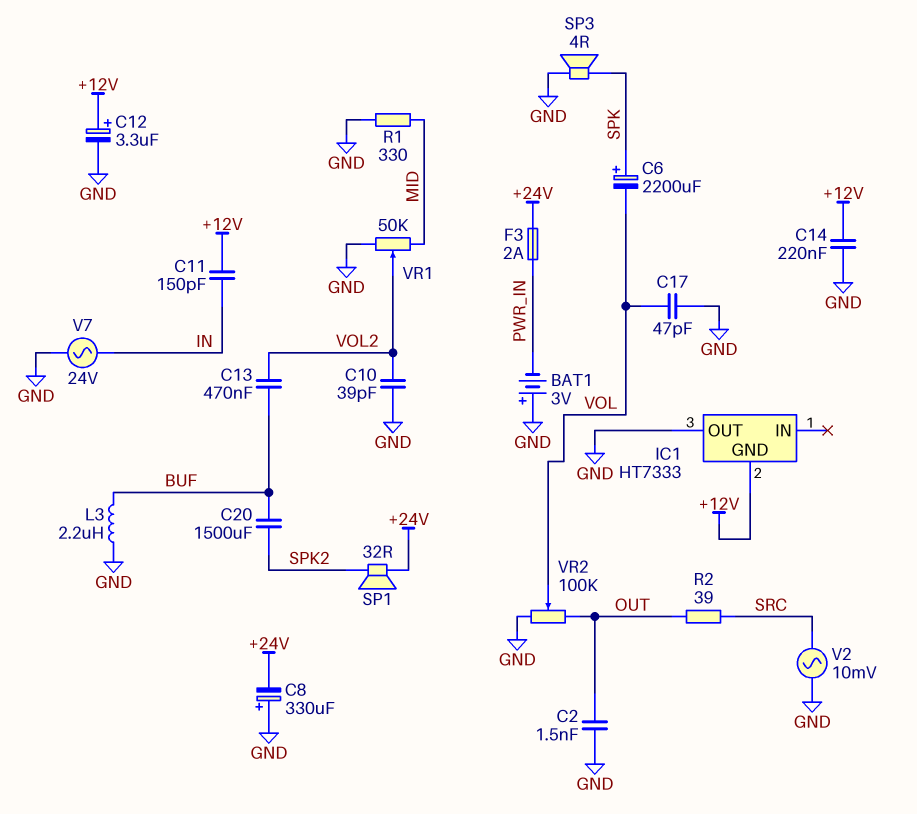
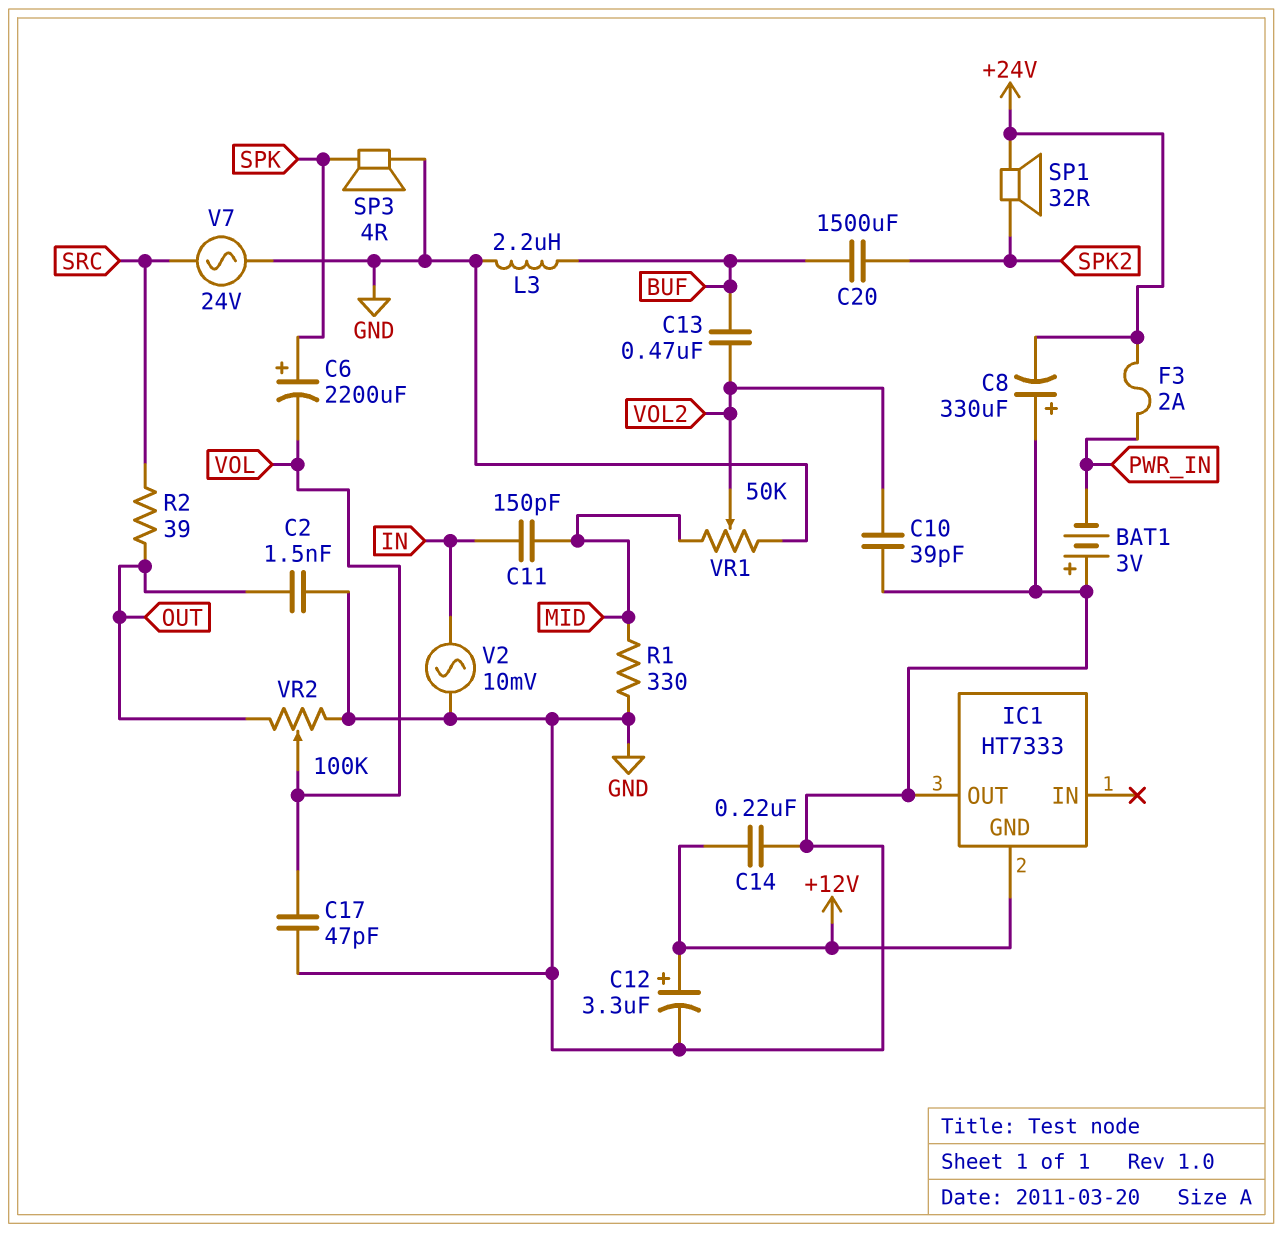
C11: 150pF (+12V, IN) -> 150pF (IN, MID)
V2: AC 10mV (GND, SRC) -> AC 10mV (GND, IN)
V7: AC 24V (GND, IN) -> AC 24V (GND, SRC)

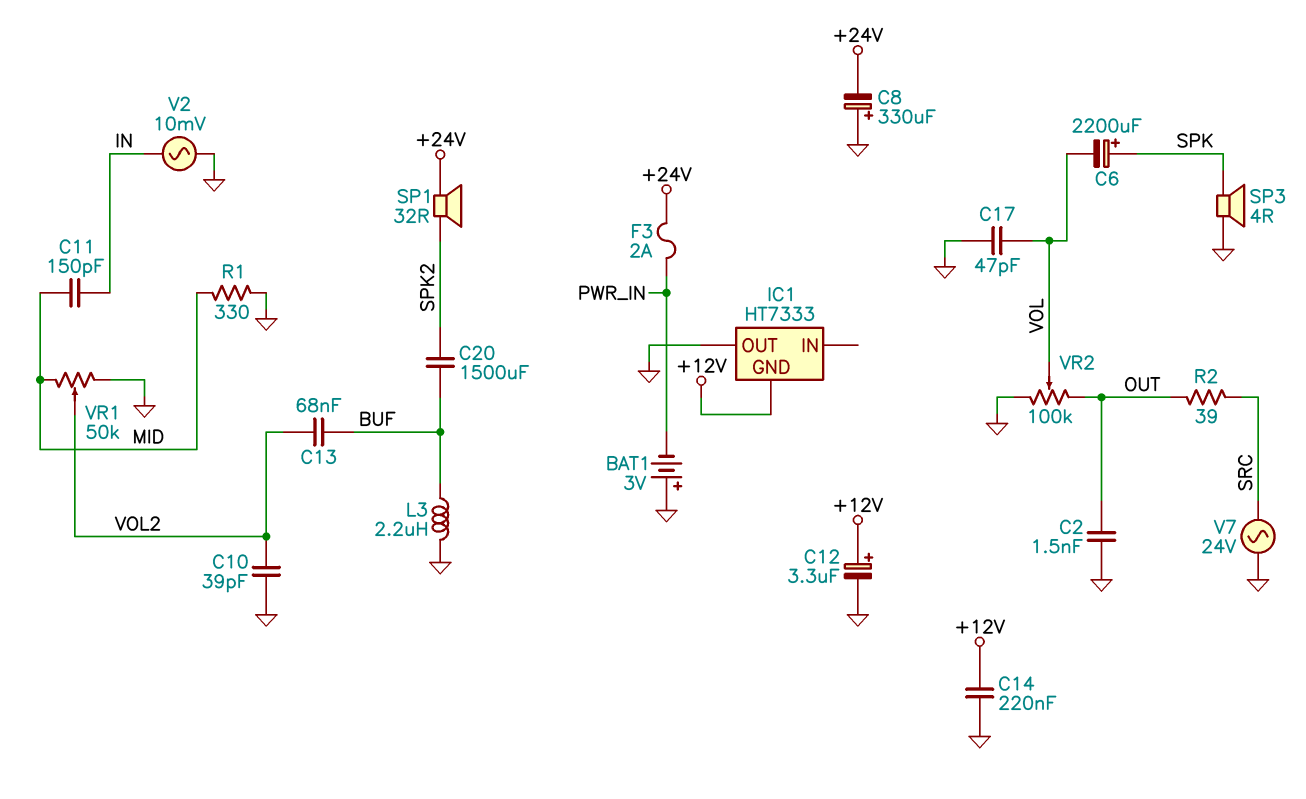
C13: 470nF (BUF, VOL2) -> 68nF (BUF, VOL2)

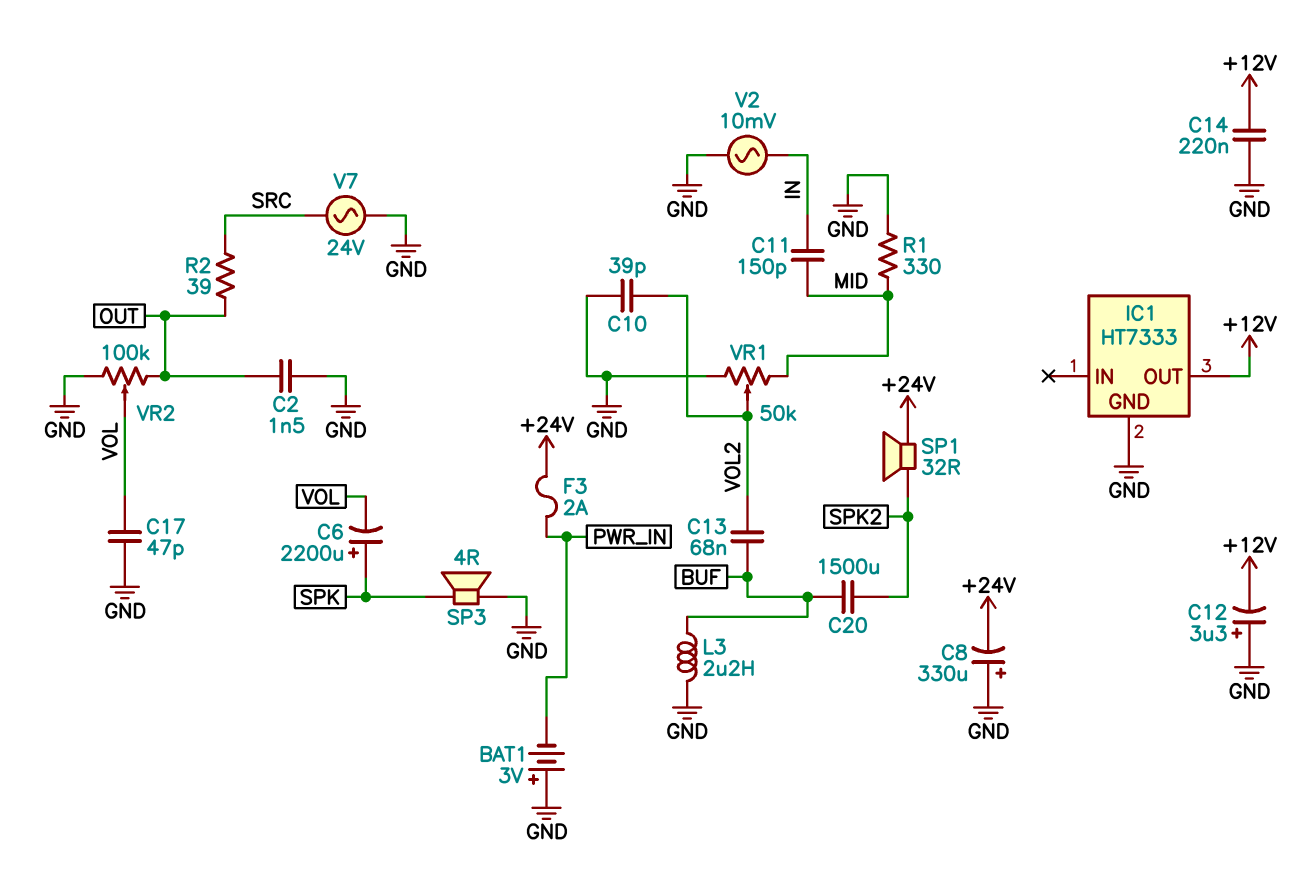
C12: 3.3uF (plus +12V, minus GND) -> 3.3uF (plus GND, minus +12V)
IC1 pin GND: +12V -> GND
IC1 pin OUT: GND -> +12V

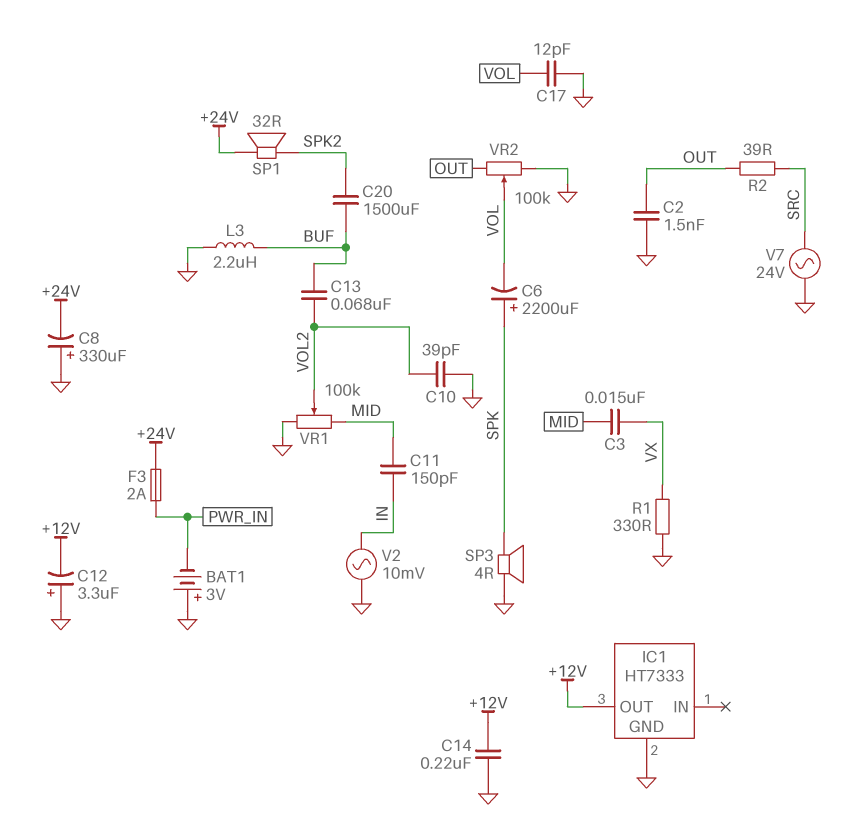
C3: none -> 15nF (MID, VX)
C17: 47pF (GND, VOL) -> 12pF (GND, VOL)
R1: 330 (GND, MID) -> 330 (GND, VX)
VR1: 50k (GND, MID, wiper VOL2) -> 100k (GND, MID, wiper VOL2)

